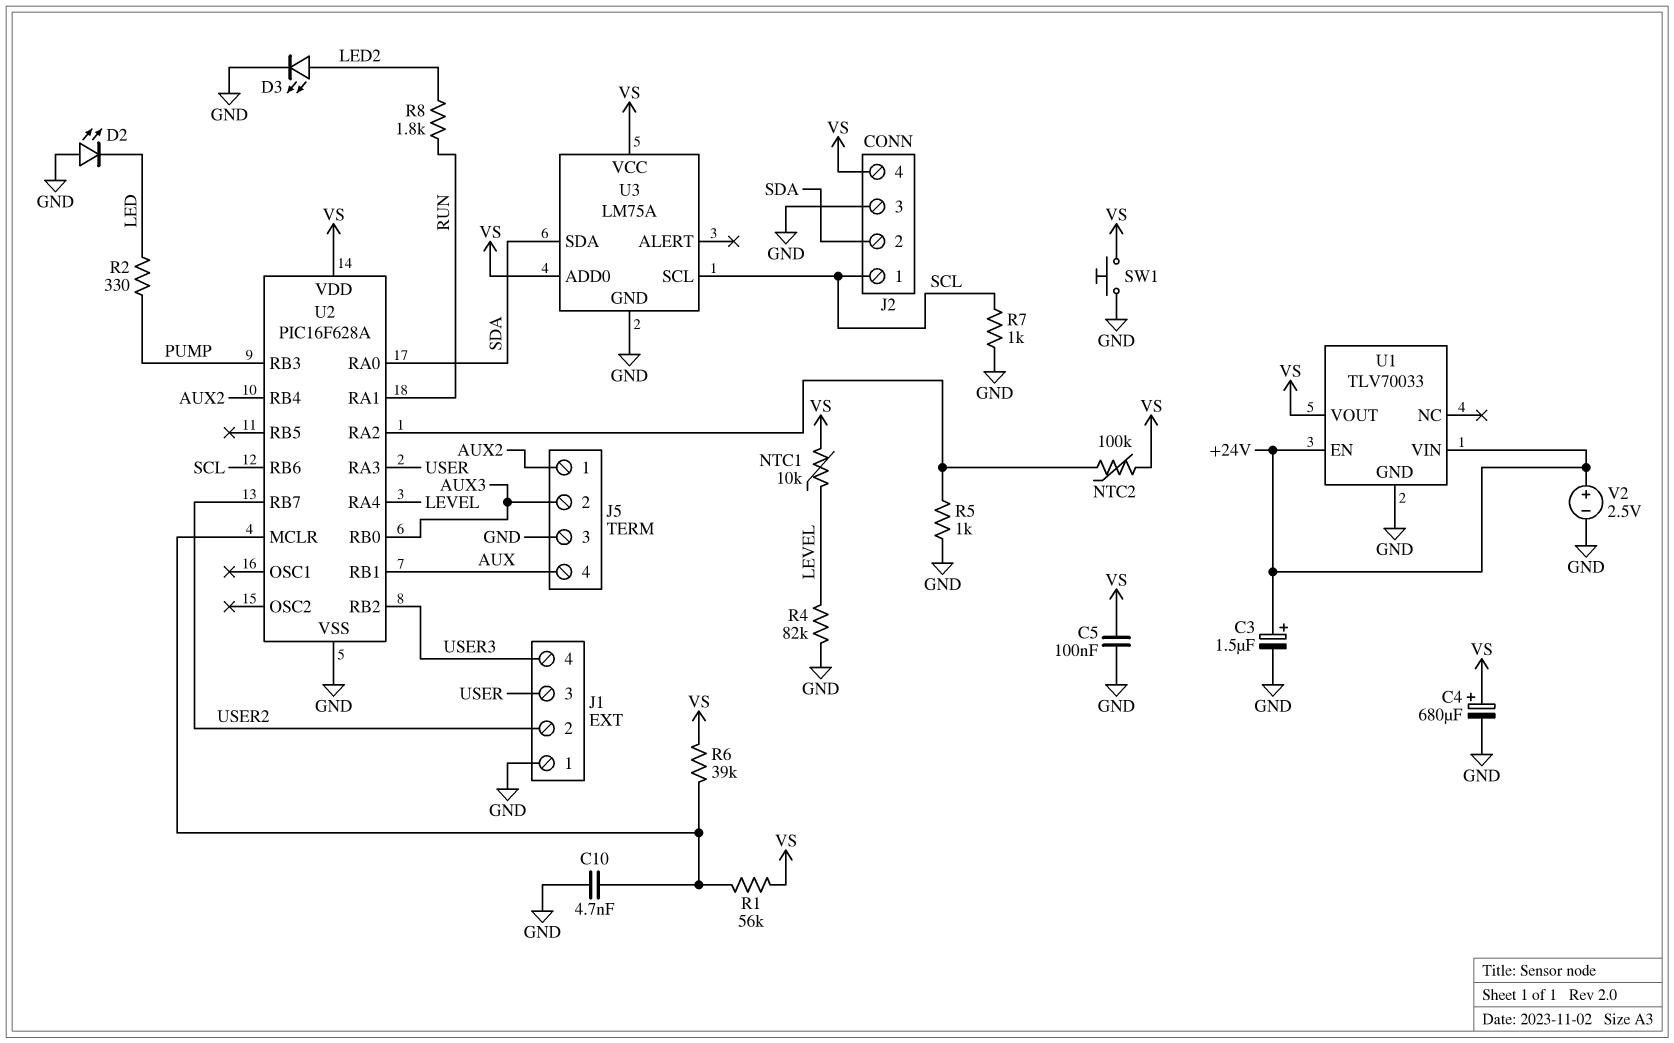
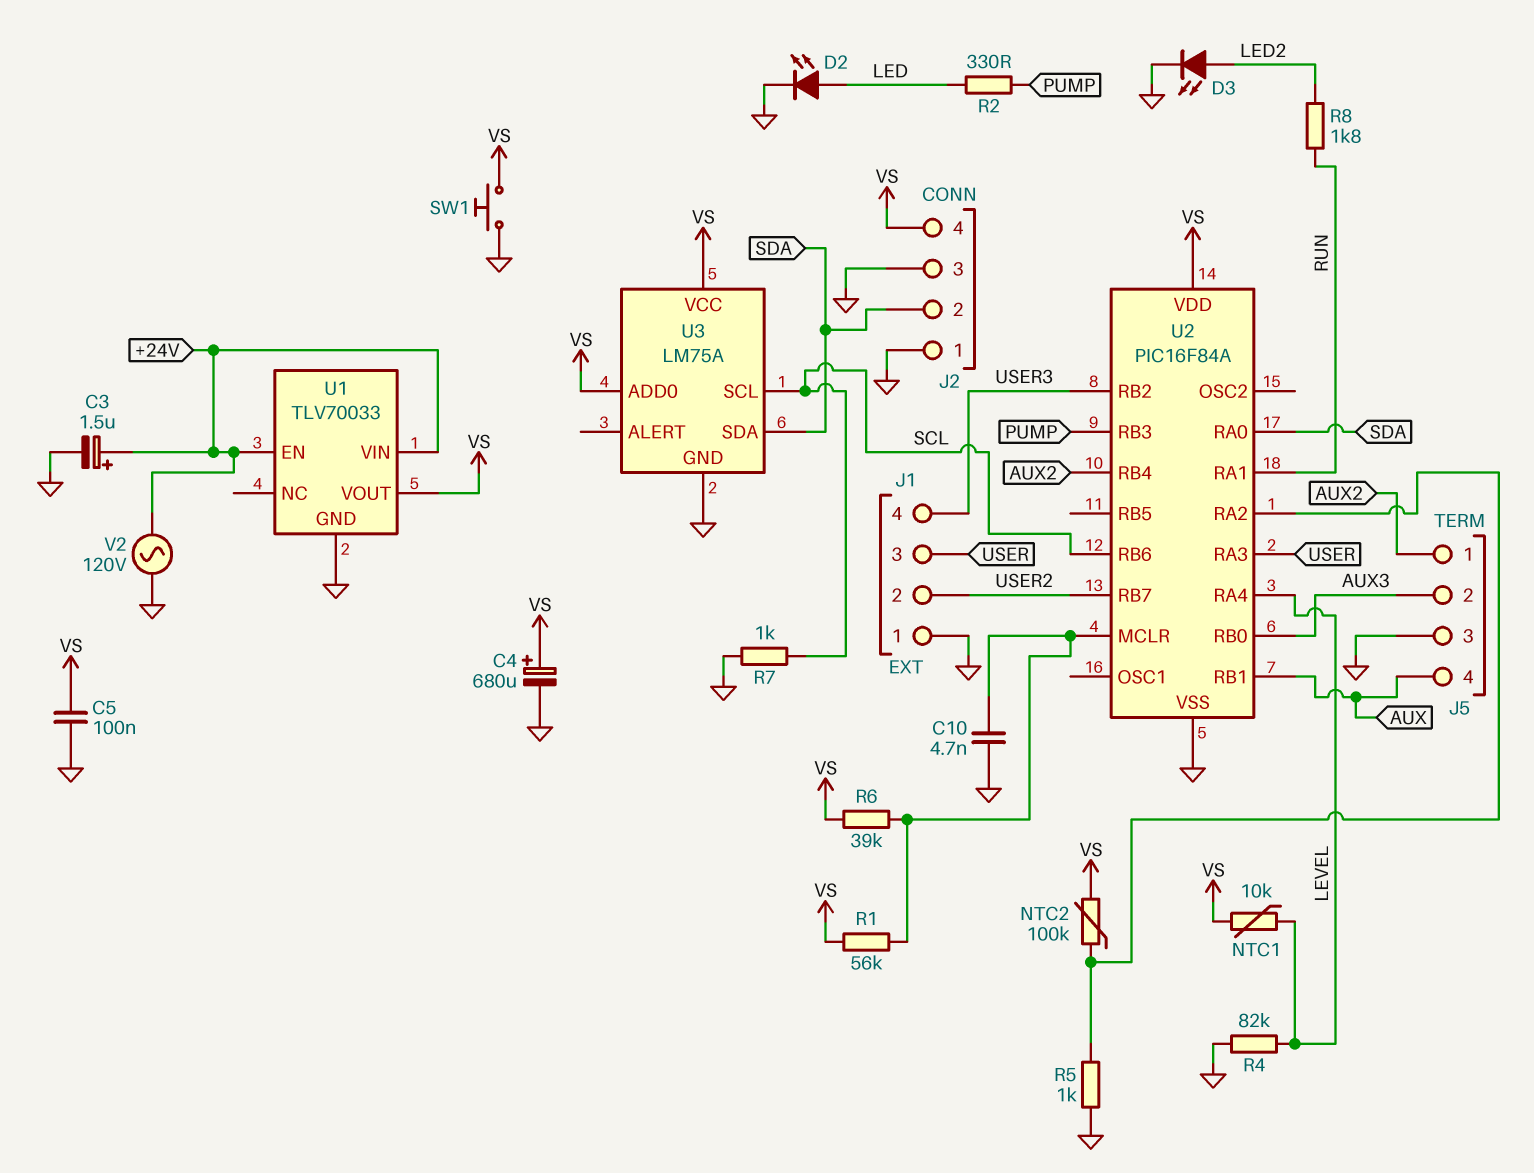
D2: LED (A GND, K LED) -> LED (A LED, K GND)
J2 pin 1: SCL -> GND
U2: PIC16F628A -> PIC16F84A
V2: 2.5V (plus +24V, minus GND) -> AC 120V (+24V, GND)

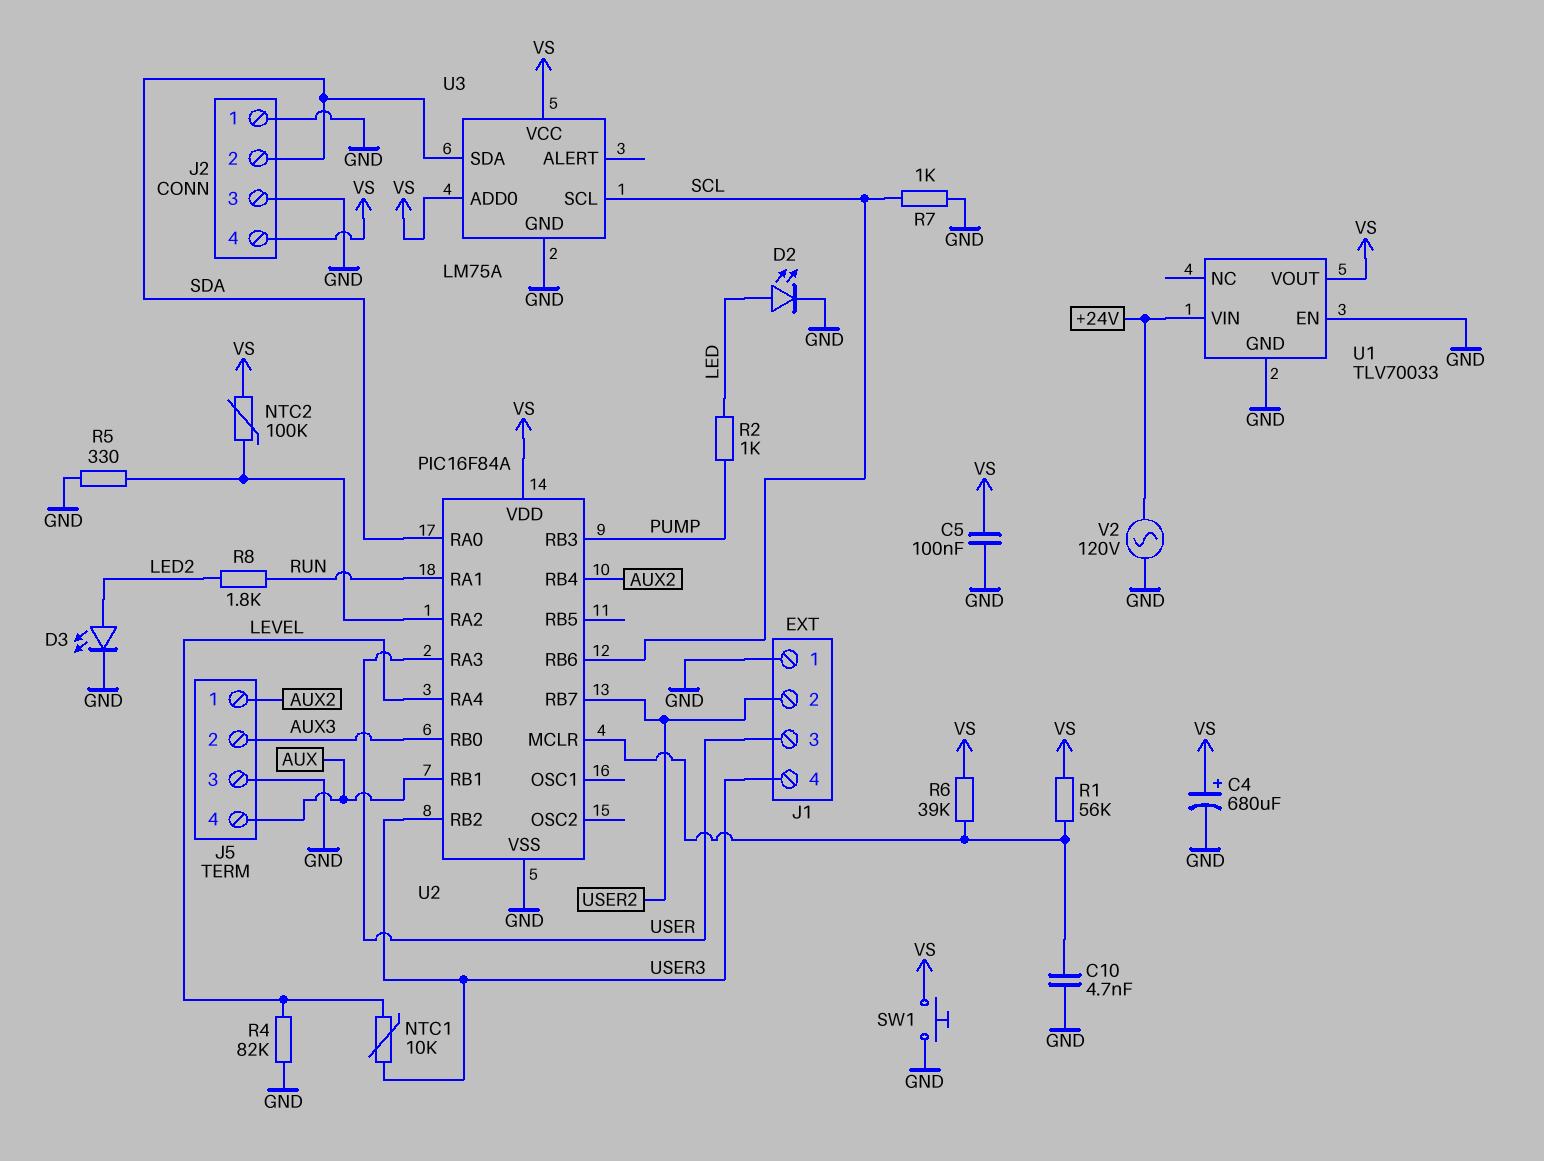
C3: 1.5uF (plus +24V, minus GND) -> none
NTC1: 10k (LEVEL, VS) -> 10k (LEVEL, USER3)
R2: 330 (LED, PUMP) -> 1k (LED, PUMP)
R5: 1k (GND, U2/RA2) -> 330 (GND, U2/RA2)
U1 pin EN: +24V -> GND

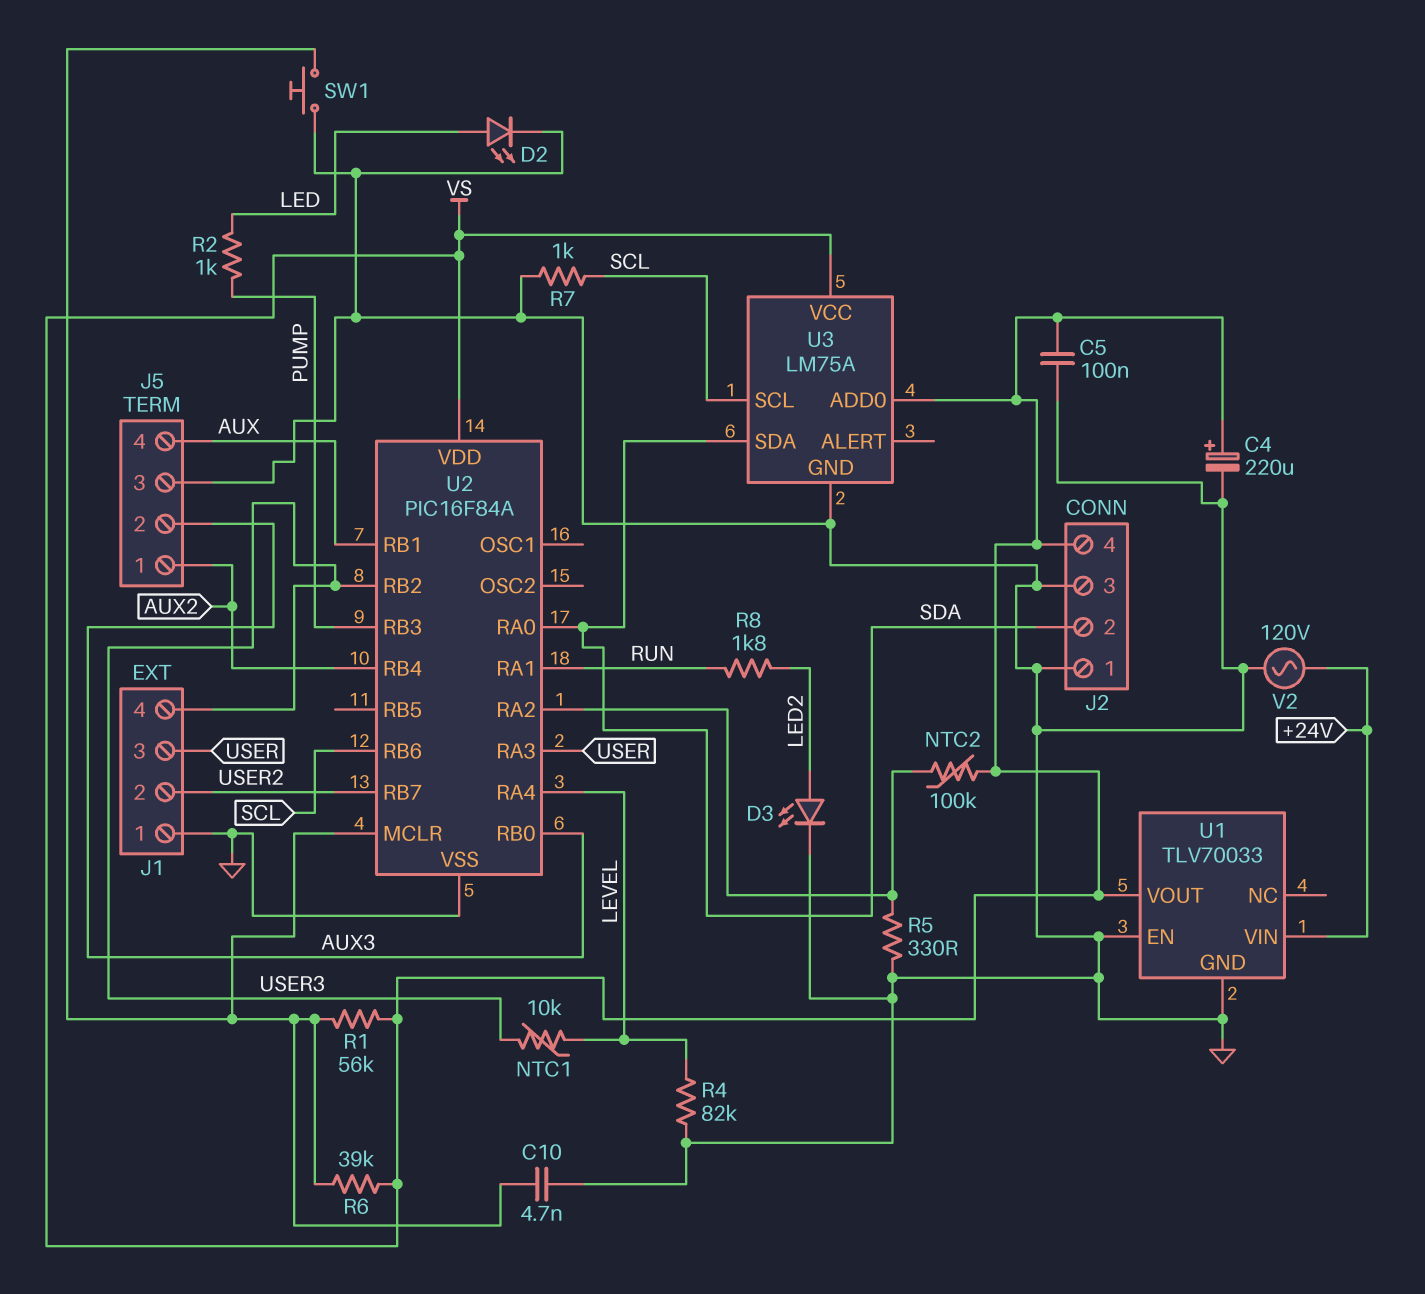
C4: 680uF (plus VS, minus GND) -> 220uF (plus VS, minus GND)
SW1: button (GND, VS) -> button (GND, U2/MCLR)

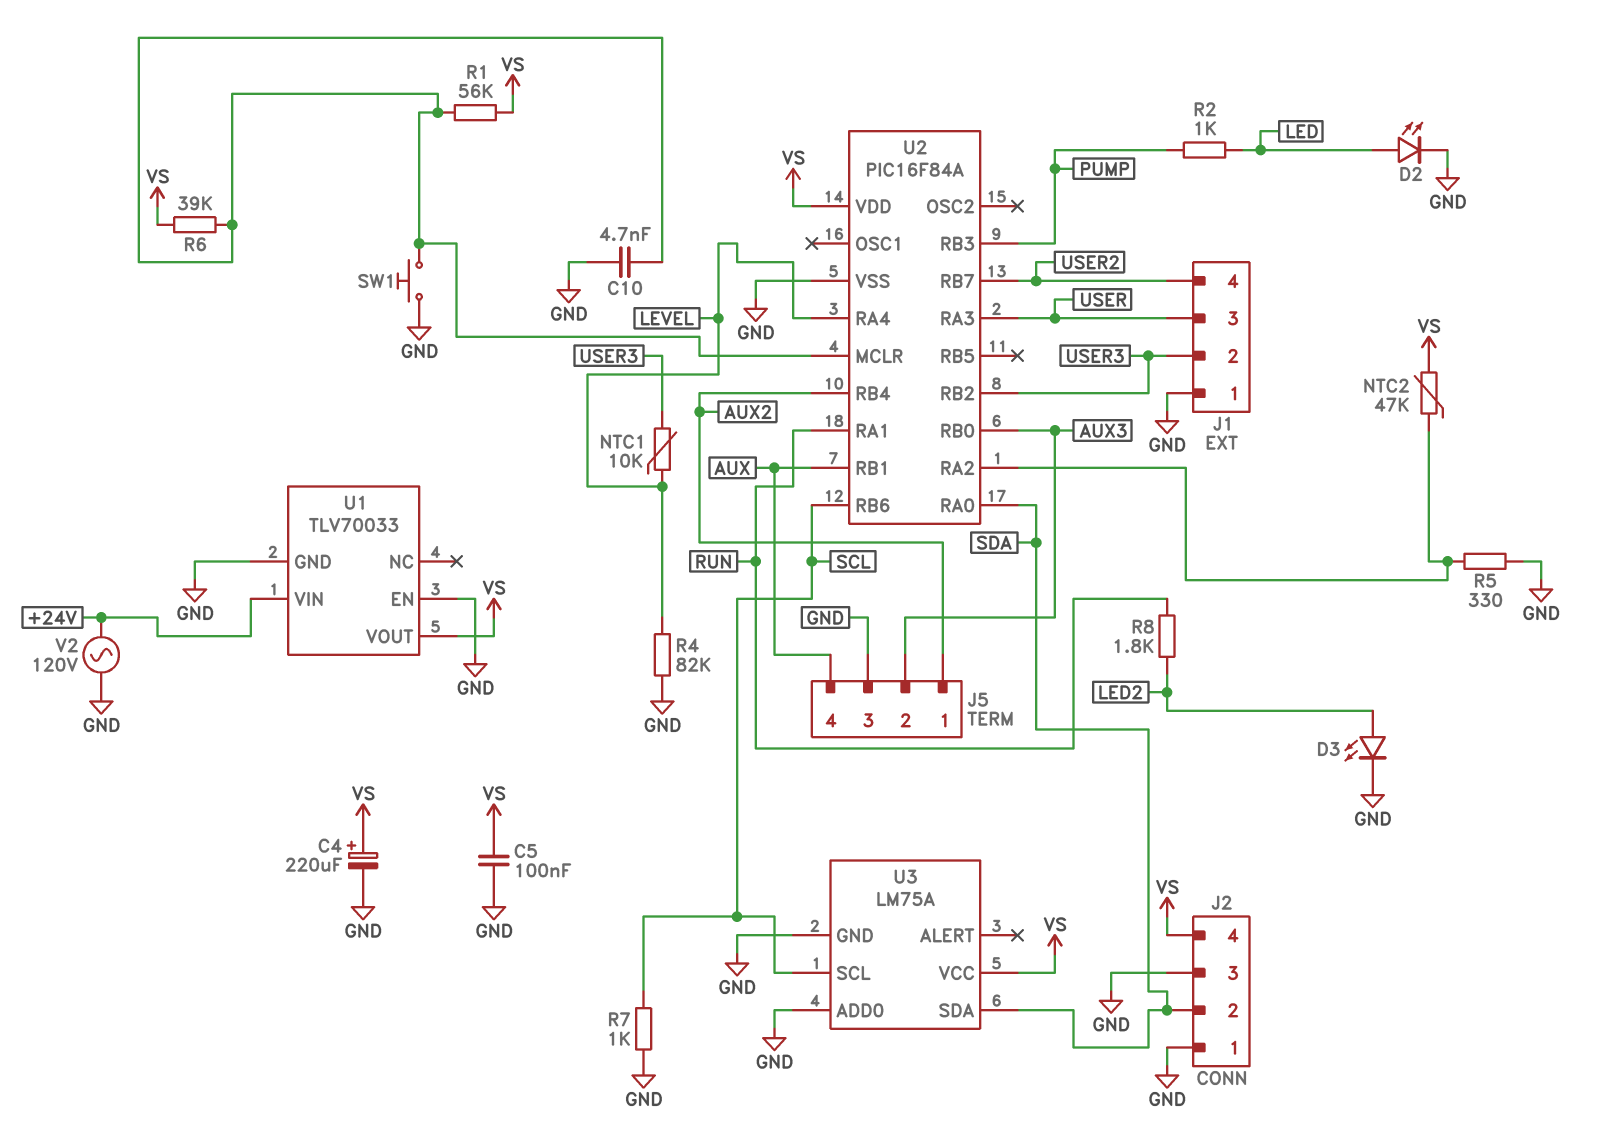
J1 pin 2: USER2 -> USER3
J1 pin 4: USER3 -> USER2
NTC2: 100k (U2/RA2, VS) -> 47k (U2/RA2, VS)
U3 pin ADD0: VS -> GND

